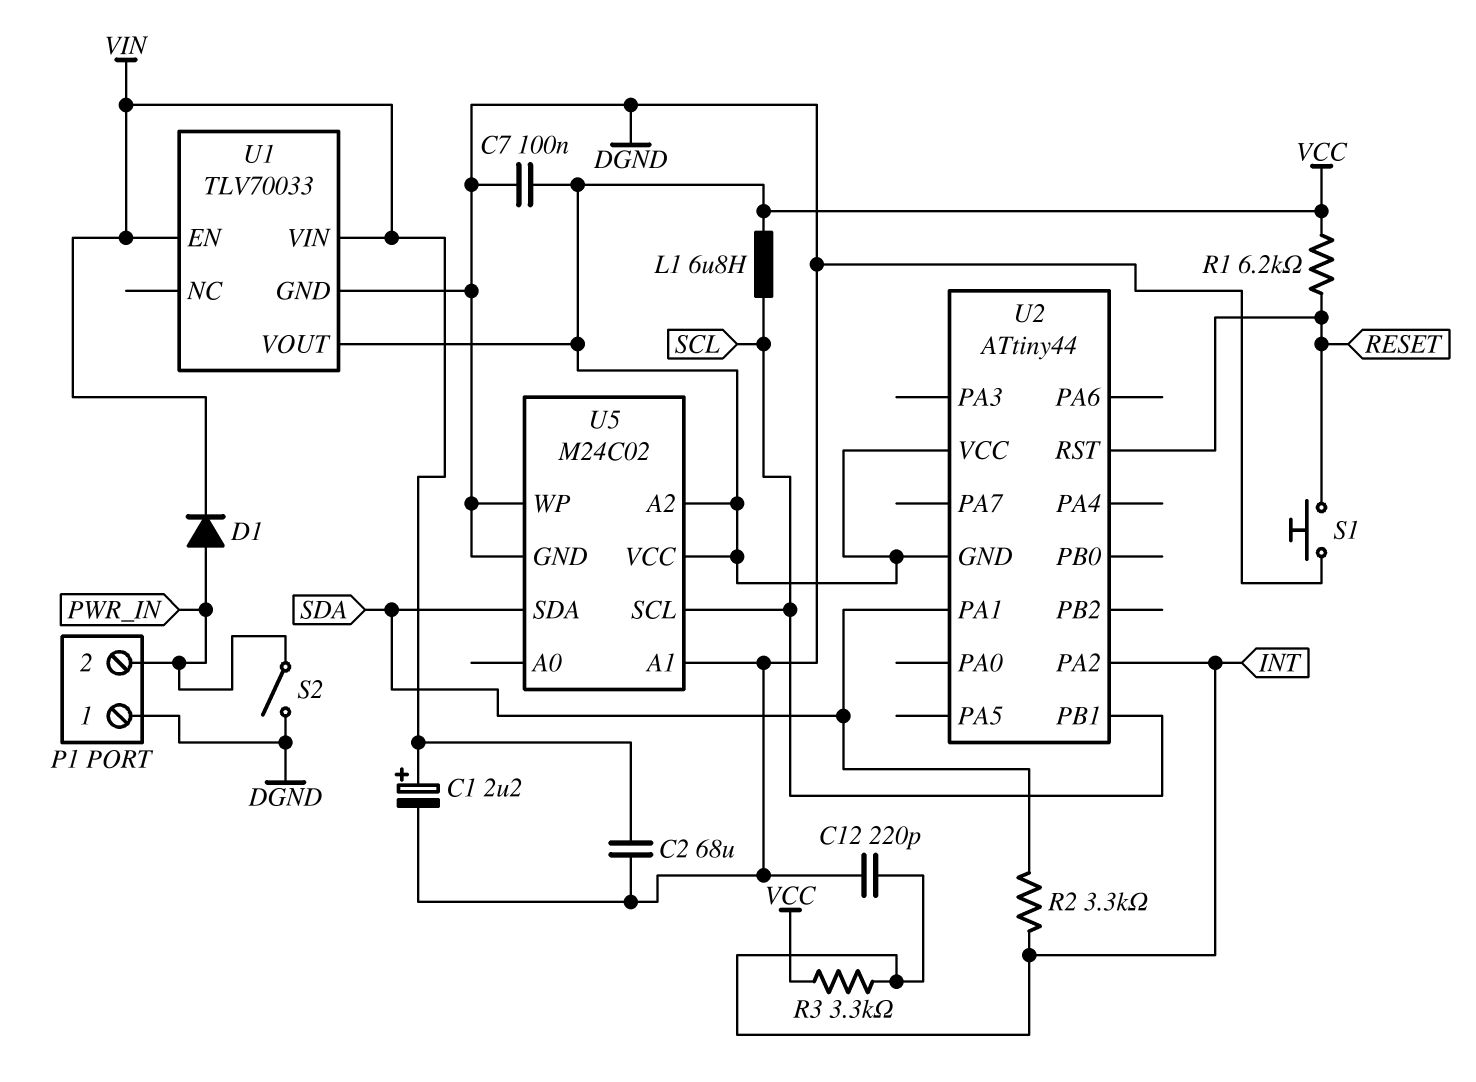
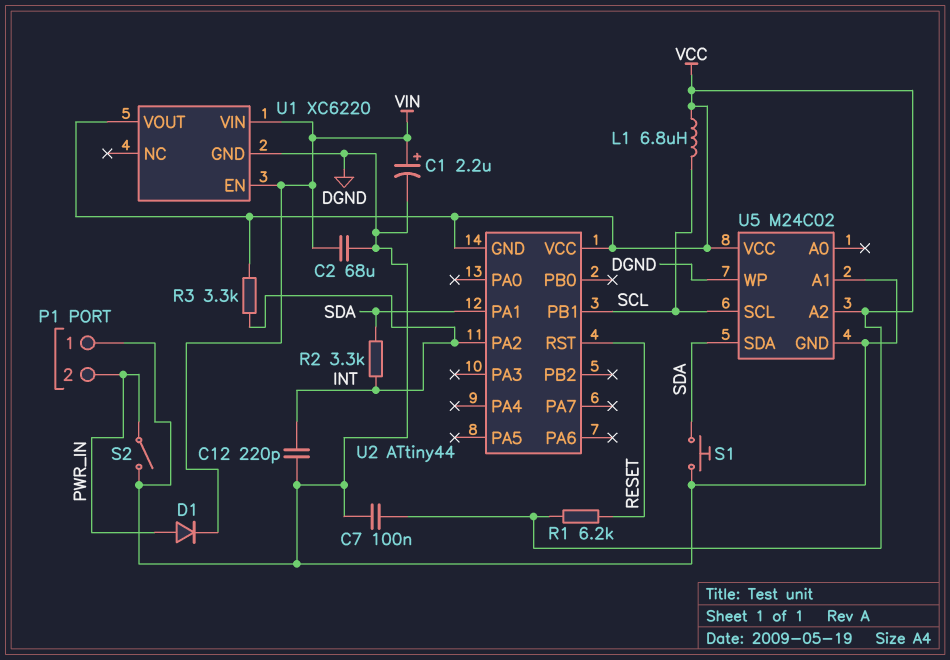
S1: button (DGND, RESET) -> button (DGND, SDA)
U1: TLV70033 -> XC6220

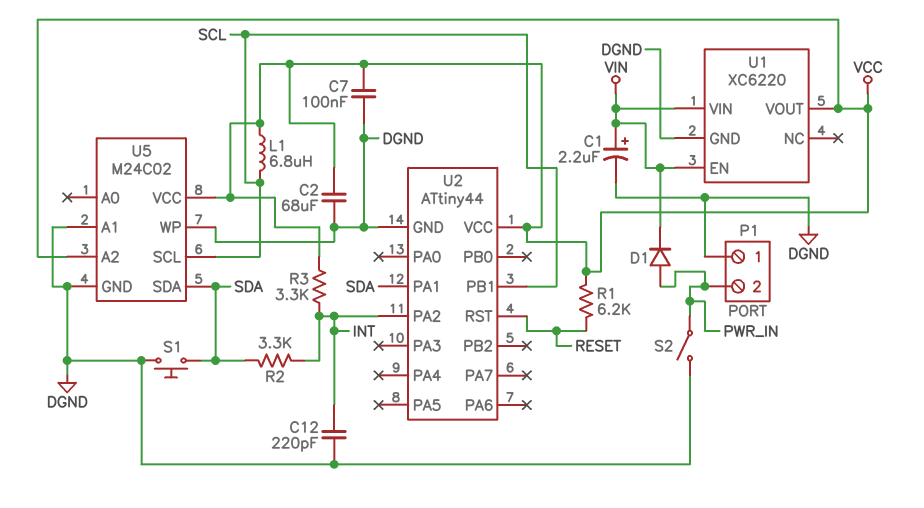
C2: 68uF (DGND, VIN) -> 68uF (DGND, VCC)
U2 pin GND: VCC -> DGND

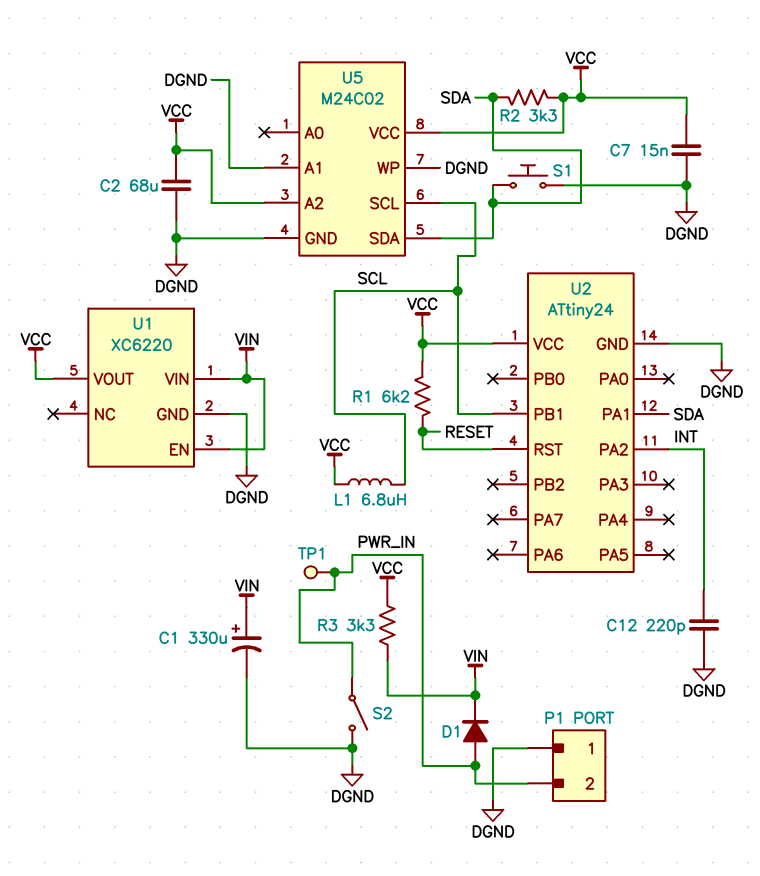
C1: 2.2uF (plus VIN, minus DGND) -> 330uF (plus VIN, minus DGND)
C7: 100nF (DGND, VCC) -> 15nF (DGND, VCC)
R2: 3.3k (INT, SDA) -> 3.3k (SDA, VCC)
R3: 3.3k (INT, VCC) -> 3.3k (VCC, VIN)
TP1: none -> test point (PWR_IN)
U2: ATtiny44 -> ATtiny24

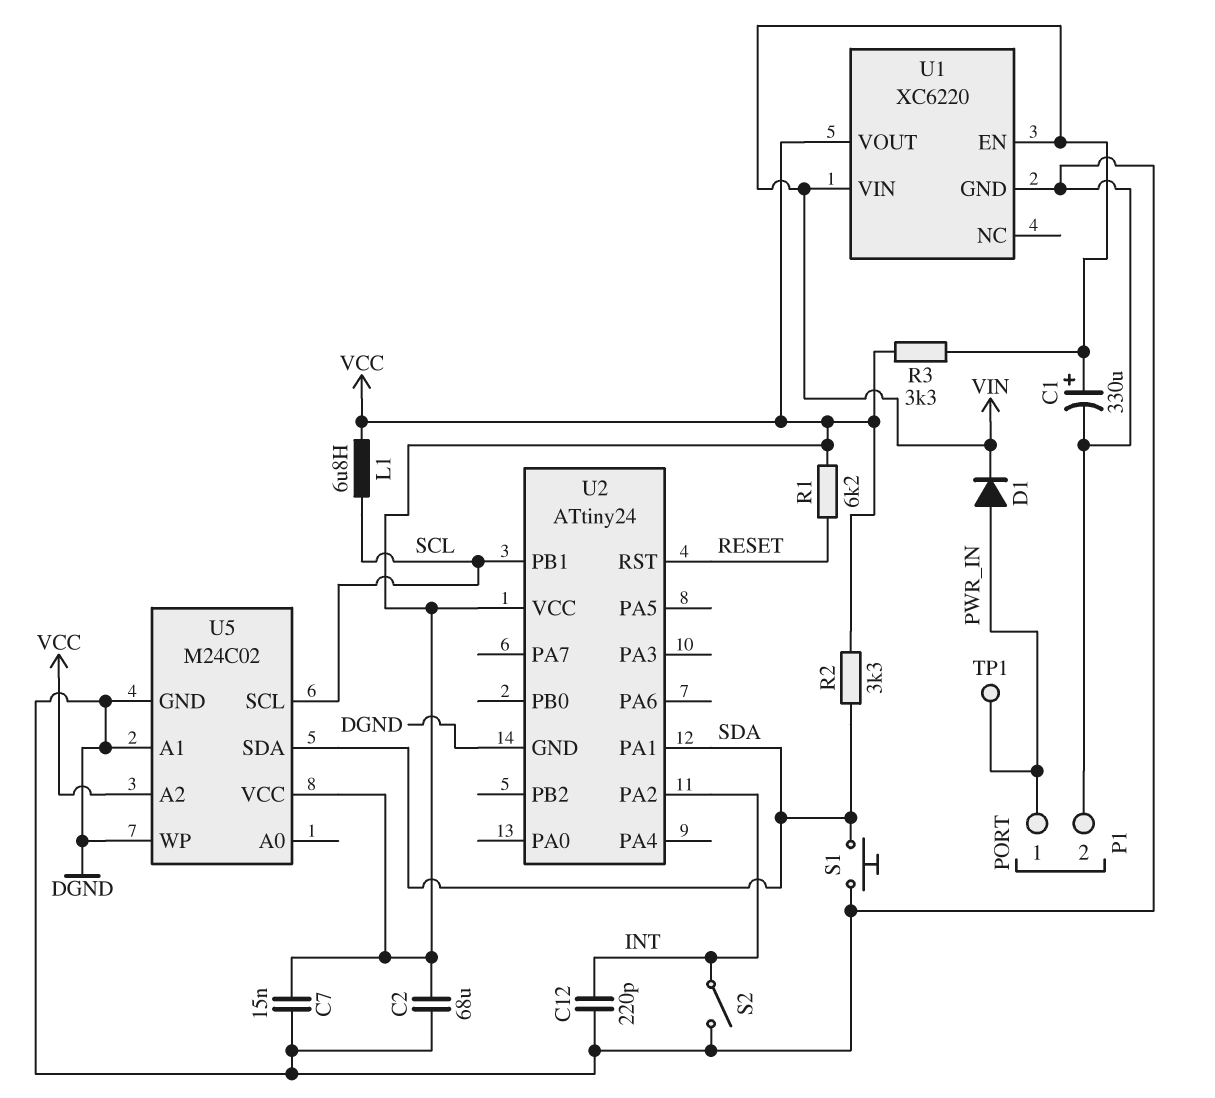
P1 pin 1: DGND -> PWR_IN
P1 pin 2: PWR_IN -> DGND
S2: switch (DGND, PWR_IN) -> switch (DGND, INT)

